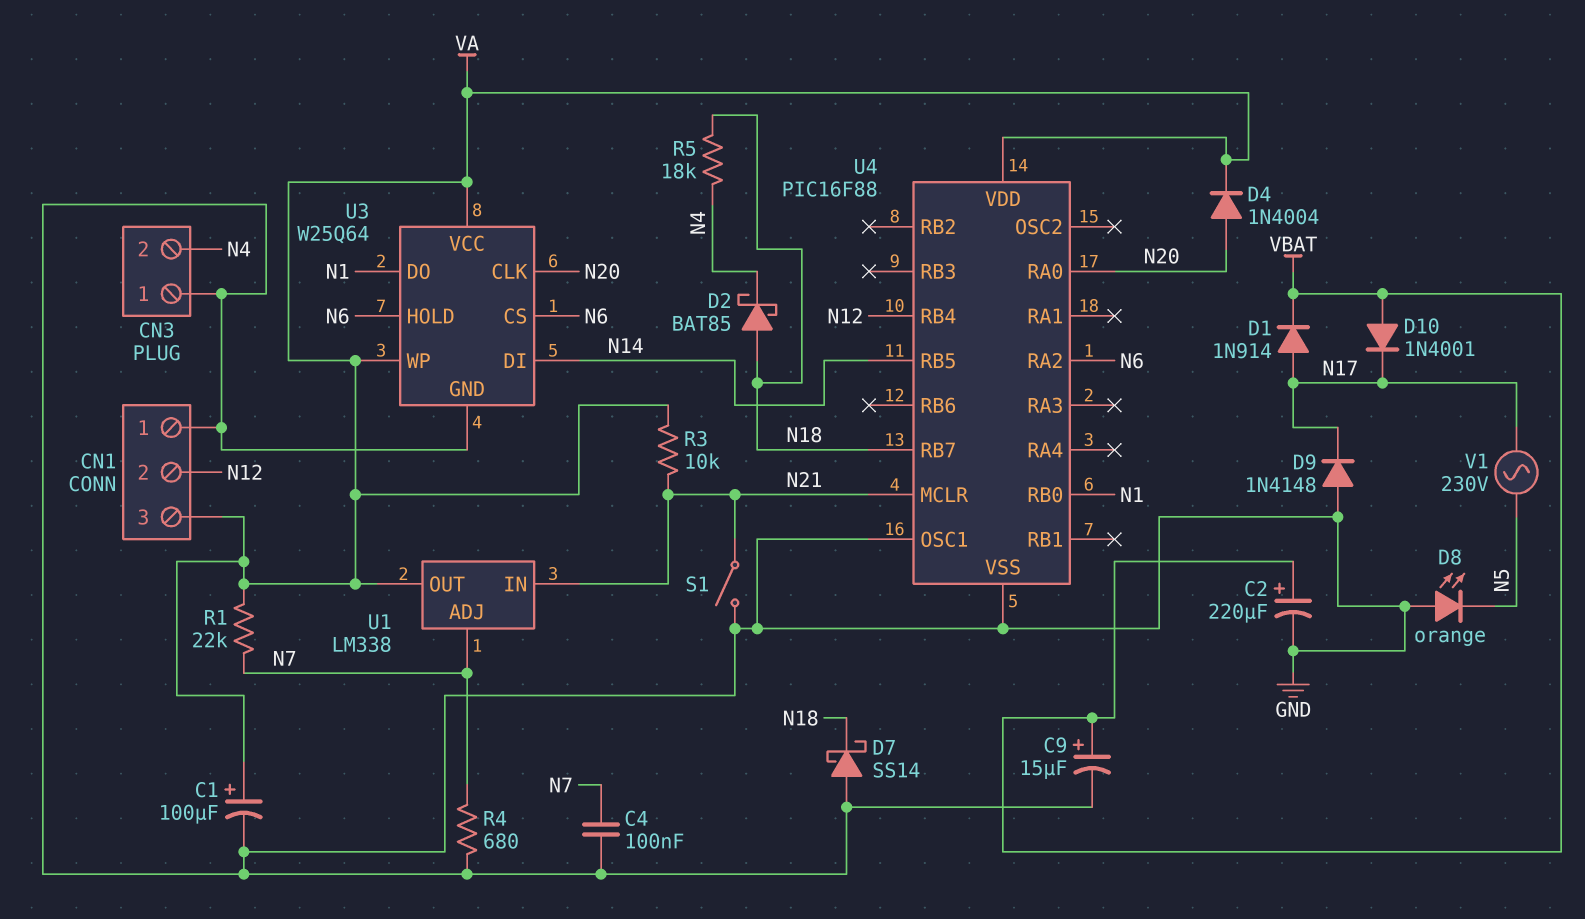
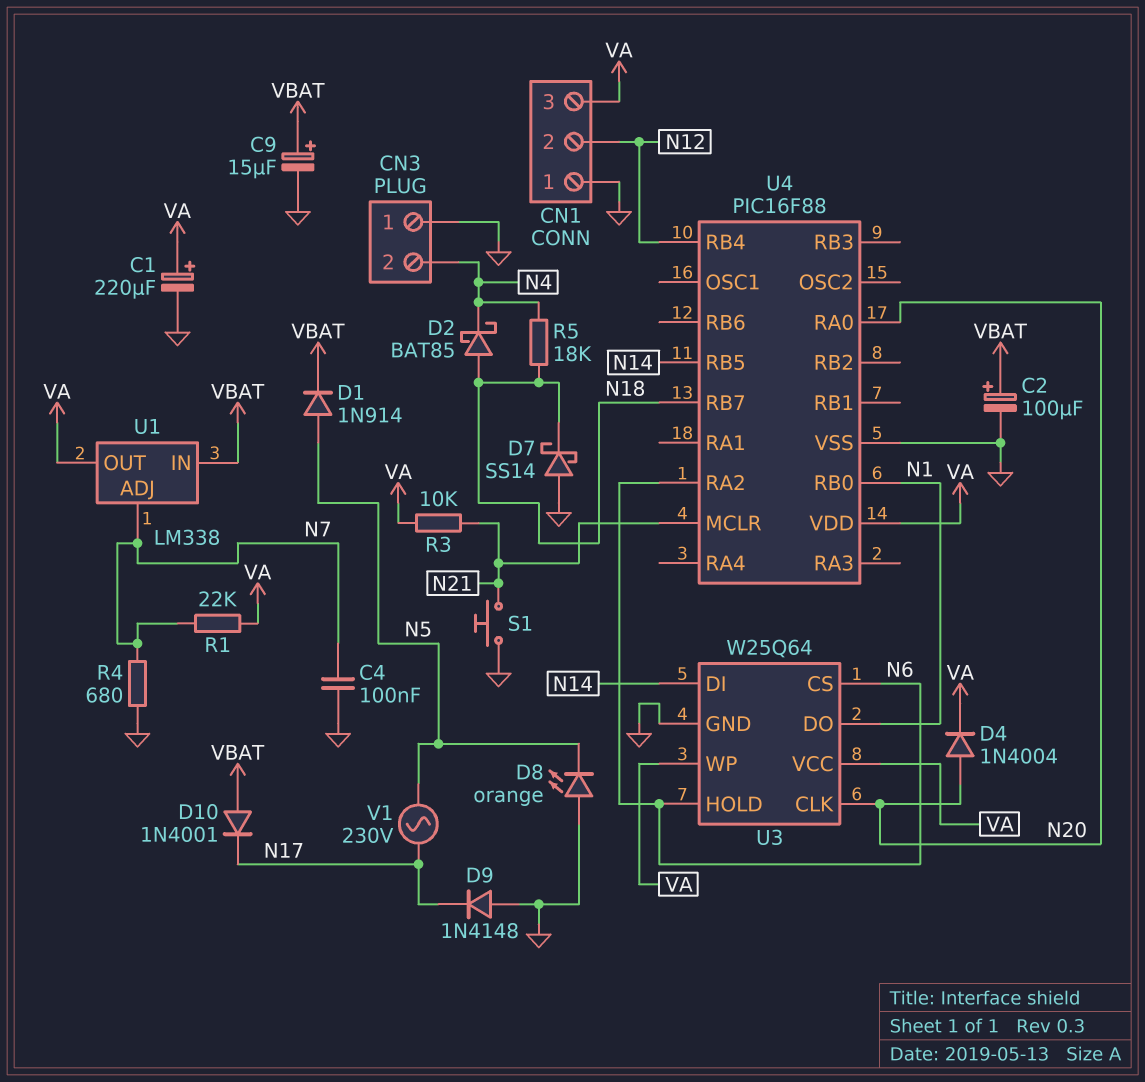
C1: 100uF (plus VA, minus GND) -> 220uF (plus VA, minus GND)
C2: 220uF (plus VBAT, minus GND) -> 100uF (plus VBAT, minus GND)
D1: diode 1N914 (A N17, K VBAT) -> diode 1N914 (A N5, K VBAT)
S1: switch (GND, N21) -> button (GND, N21)
U1 pin IN: N21 -> VBAT
U4 pin OSC1: GND -> none

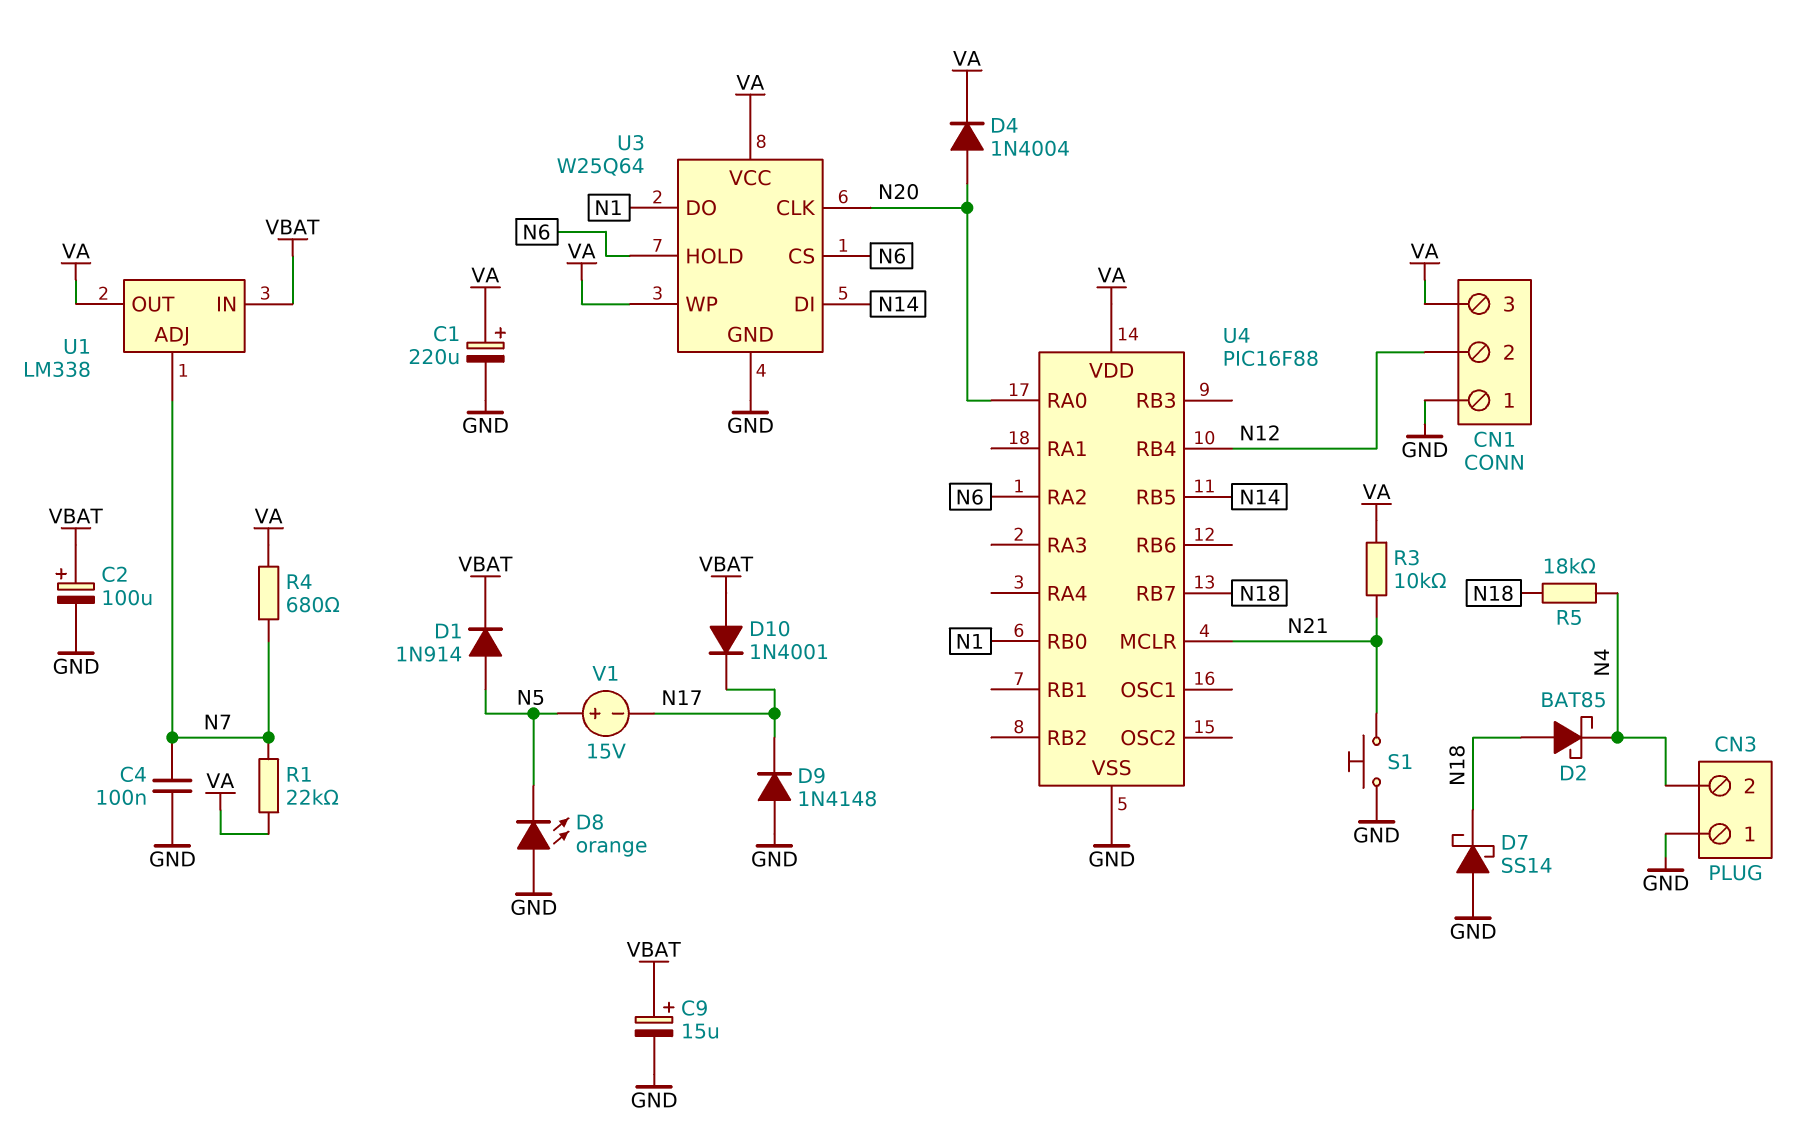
R4: 680 (GND, N7) -> 680 (N7, VA)
V1: AC 230V (N5, N17) -> 15V (plus N5, minus N17)

